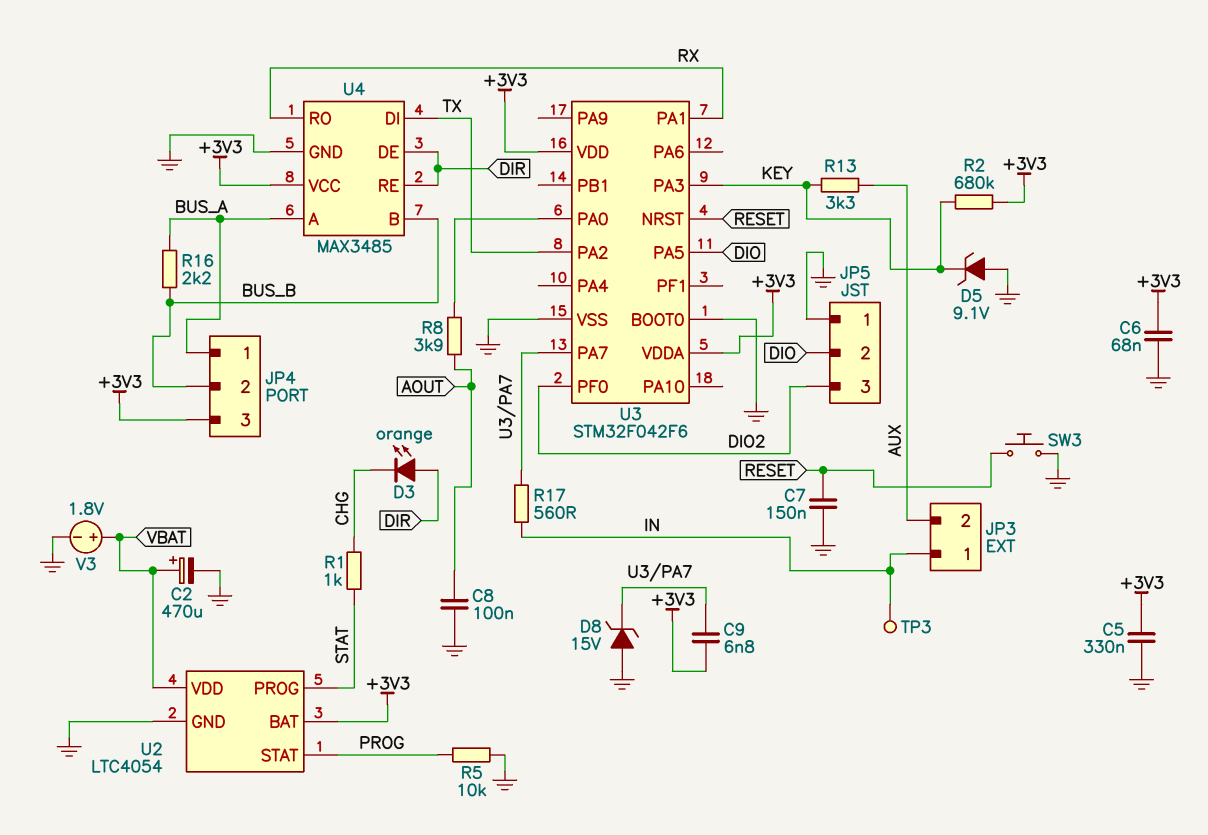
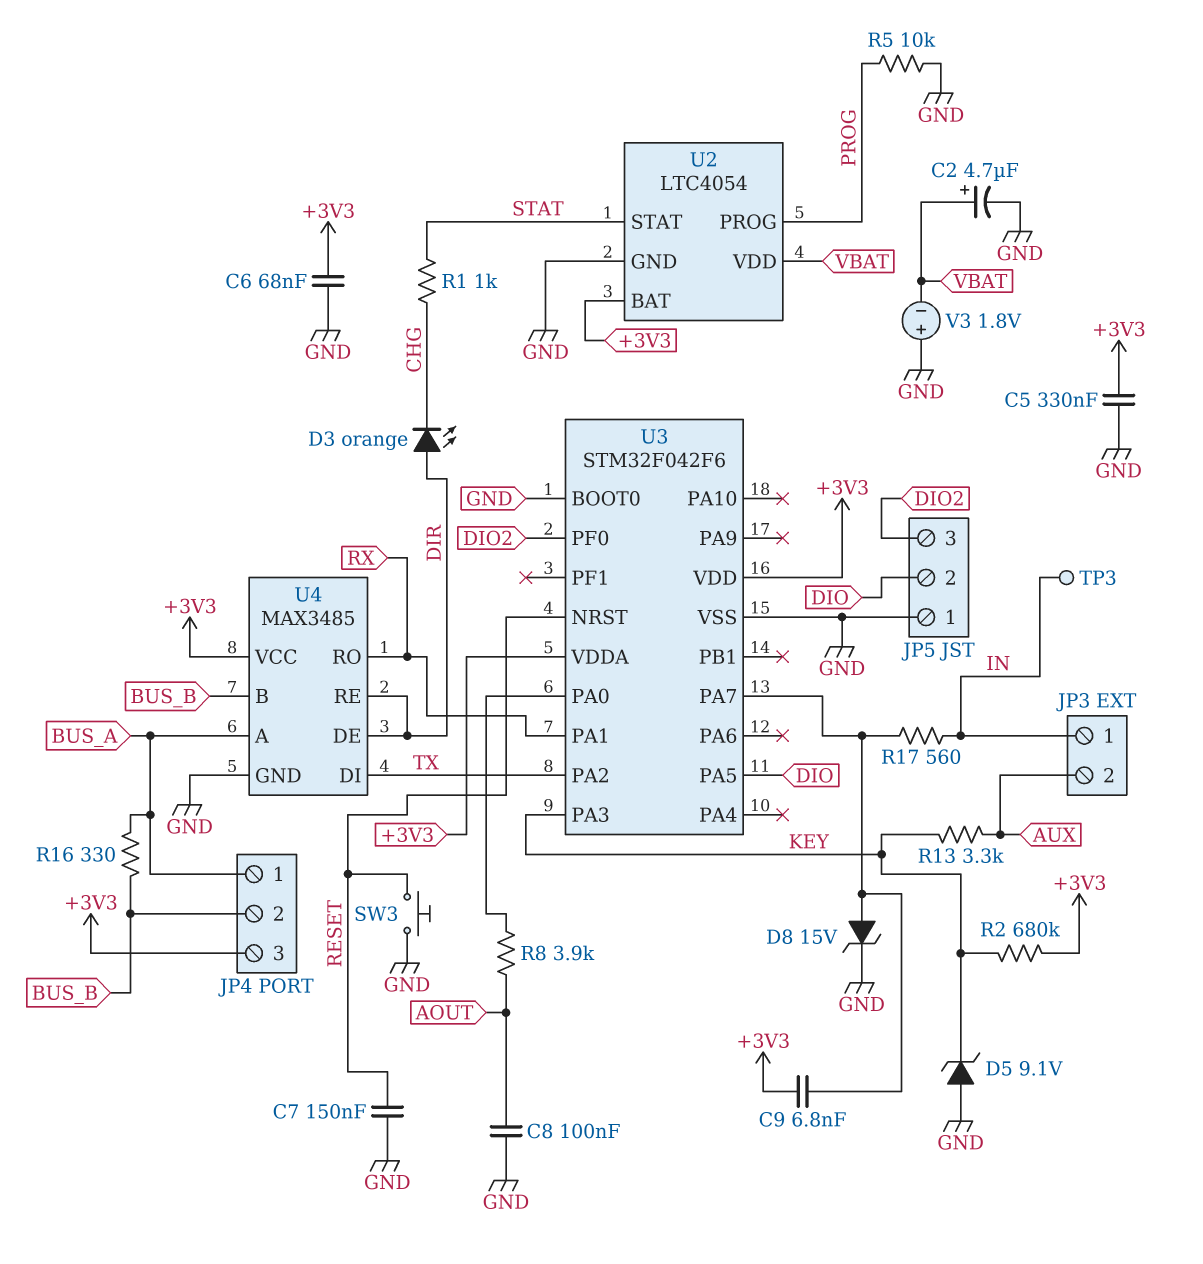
C2: 470uF (plus VBAT, minus GND) -> 4.7uF (plus VBAT, minus GND)
D8: zener 15V (A GND, K U3/PA7) -> zener 15V (A U3/PA7, K GND)
R16: 2.2k (BUS_A, BUS_B) -> 330 (BUS_A, BUS_B)
U2 pin PROG: STAT -> PROG
U2 pin STAT: PROG -> STAT
V3: 1.8V (plus VBAT, minus GND) -> 1.8V (plus GND, minus VBAT)

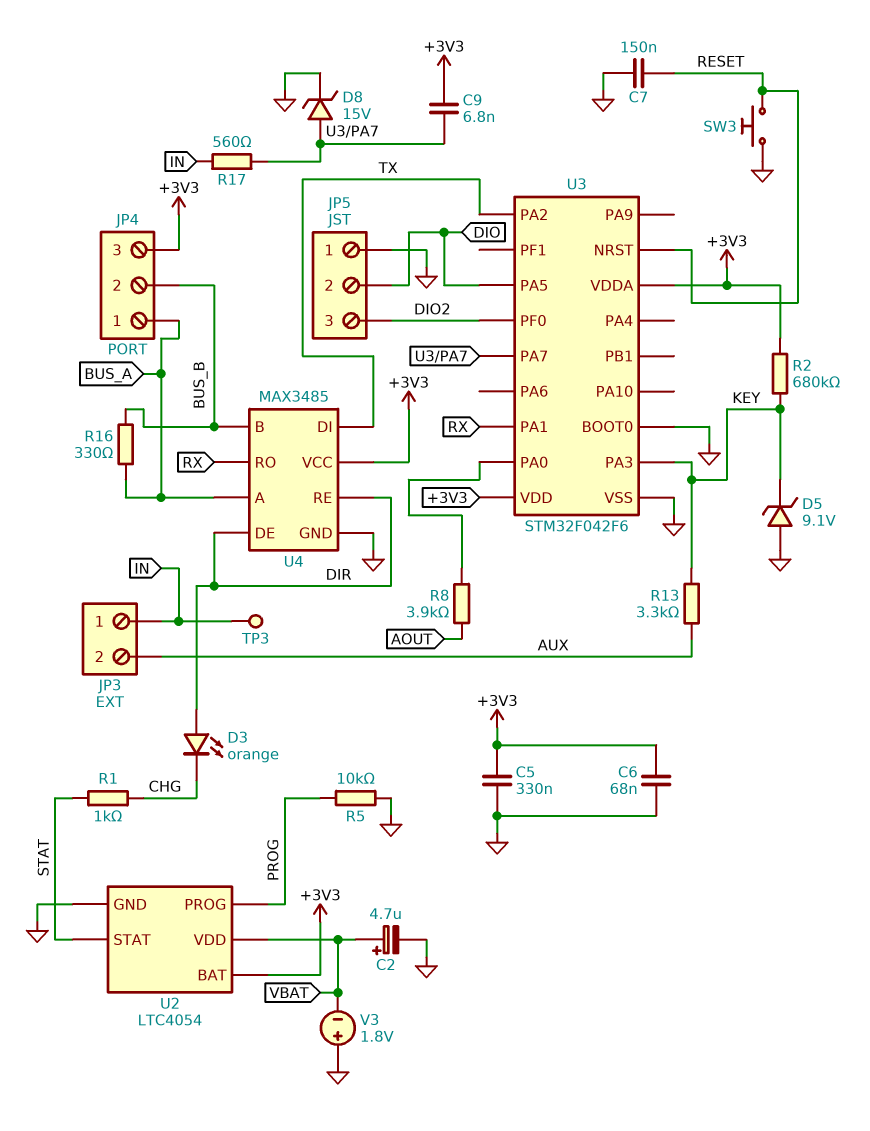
C8: 100nF (AOUT, GND) -> none

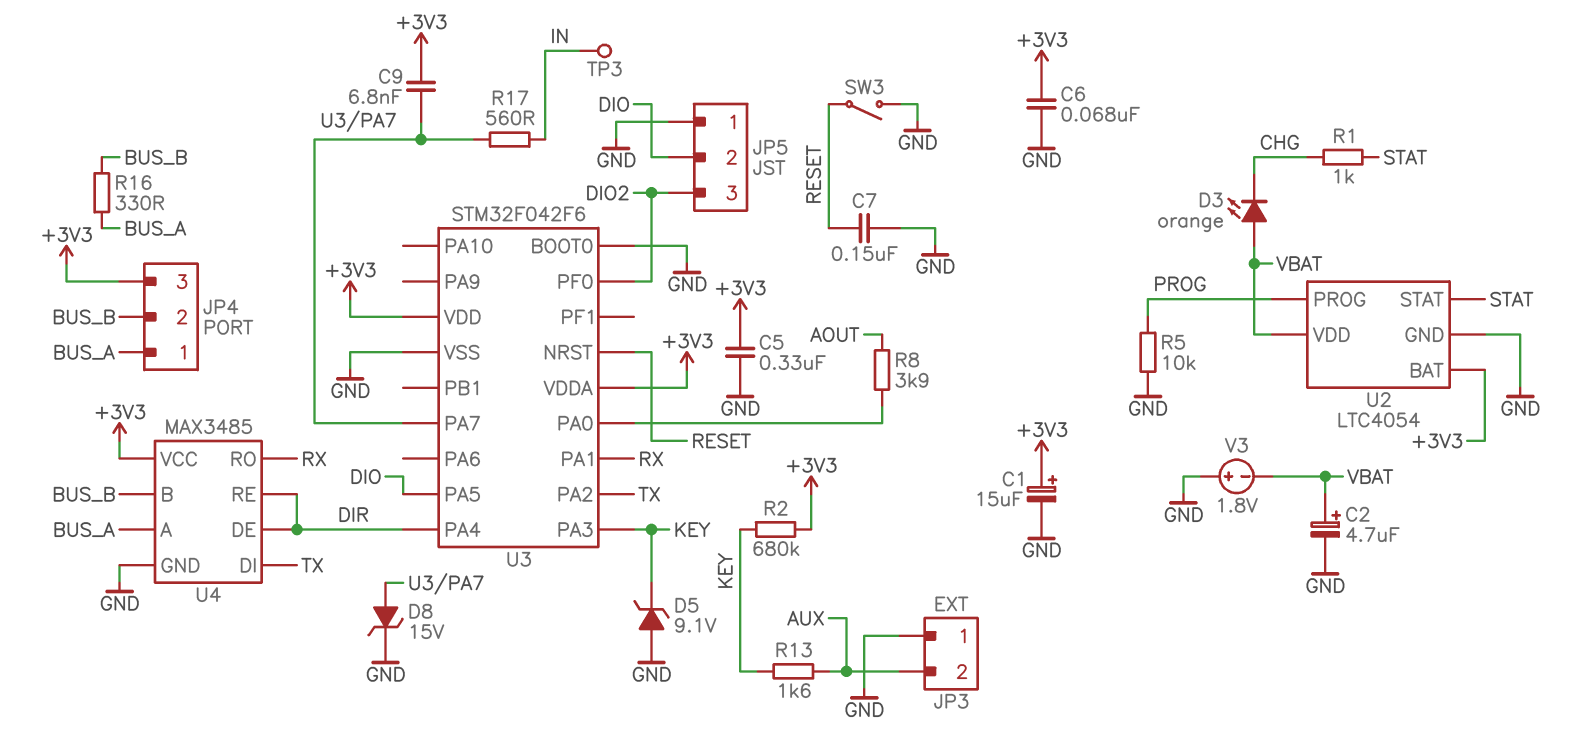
C1: none -> 15uF (plus +3V3, minus GND)
D3: LED orange (A DIR, K CHG) -> LED orange (A VBAT, K CHG)
JP3 pin 1: IN -> GND
R13: 3.3k (AUX, KEY) -> 1.6k (AUX, KEY)
SW3: button (GND, RESET) -> switch (GND, RESET)
U3 pin PA4: none -> DIR

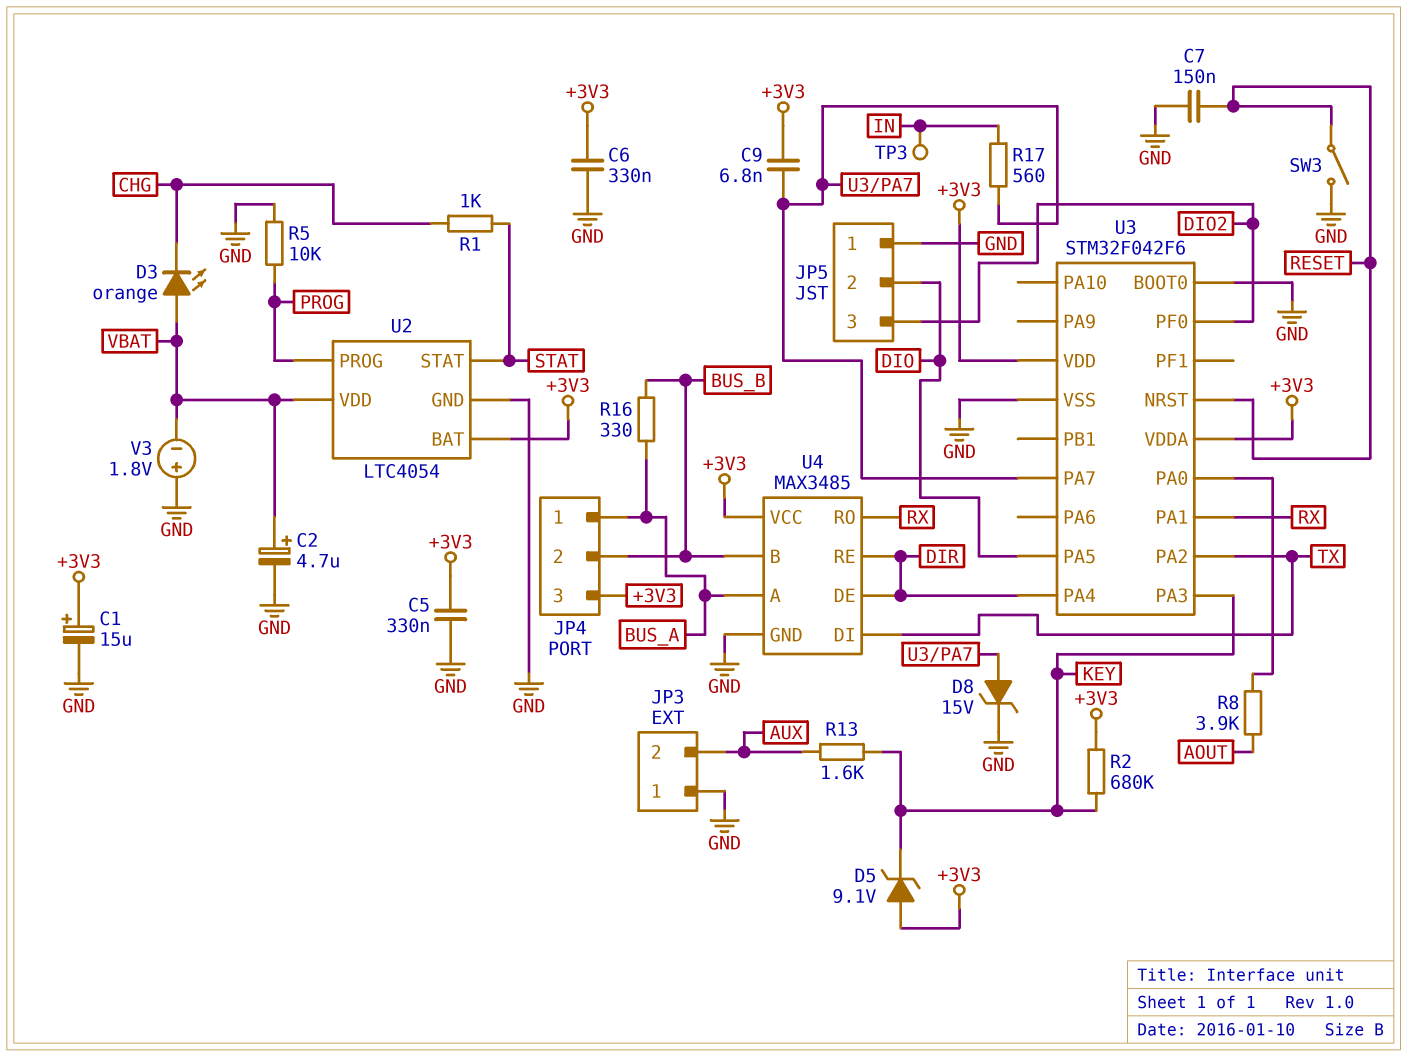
C6: 68nF (+3V3, GND) -> 330nF (+3V3, GND)
D5: zener 9.1V (A GND, K KEY) -> zener 9.1V (A +3V3, K KEY)

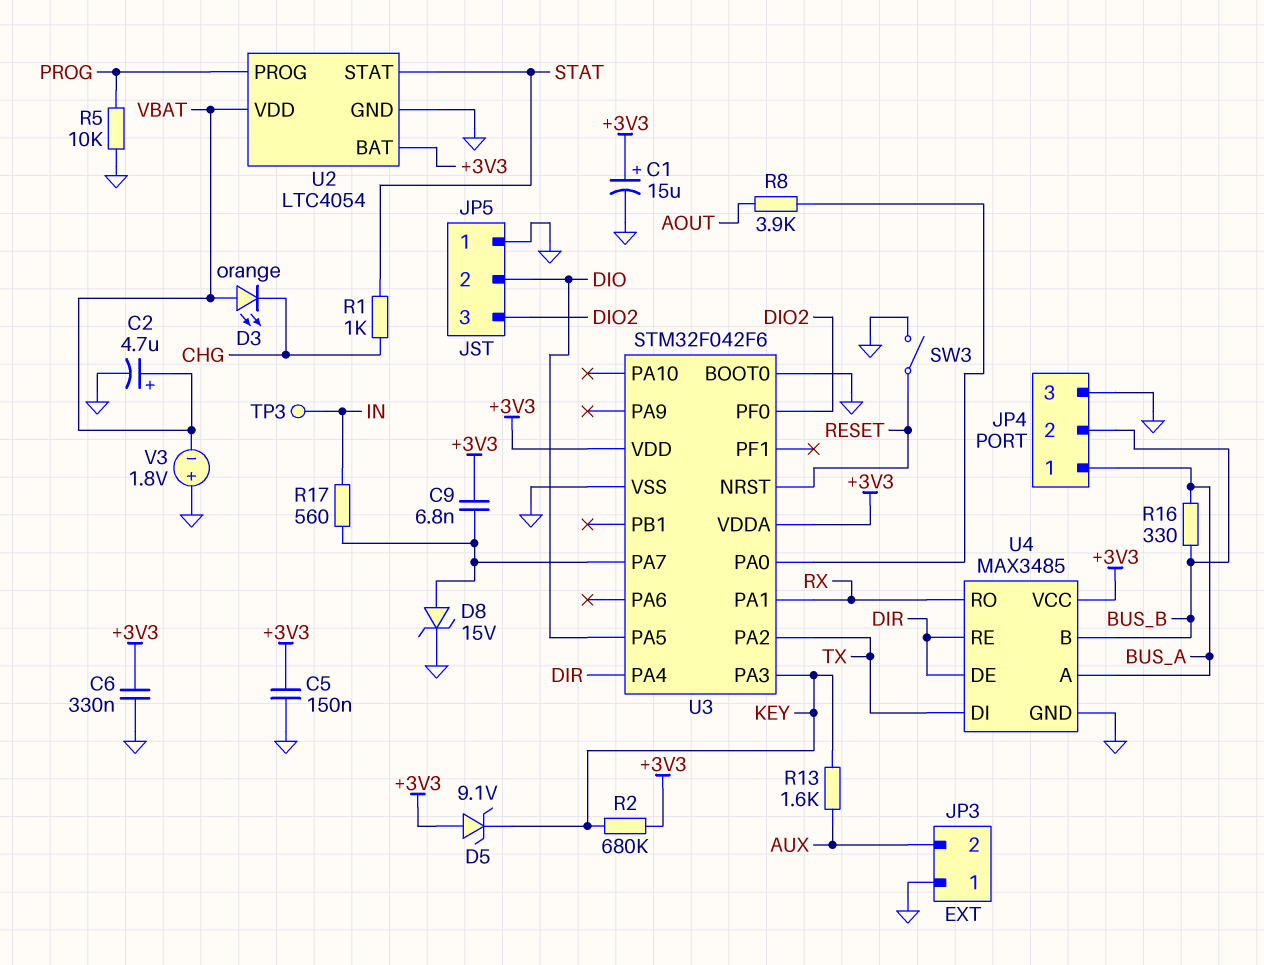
C5: 330nF (+3V3, GND) -> 150nF (+3V3, GND)
C7: 150nF (GND, RESET) -> none
JP4 pin 3: +3V3 -> GND

